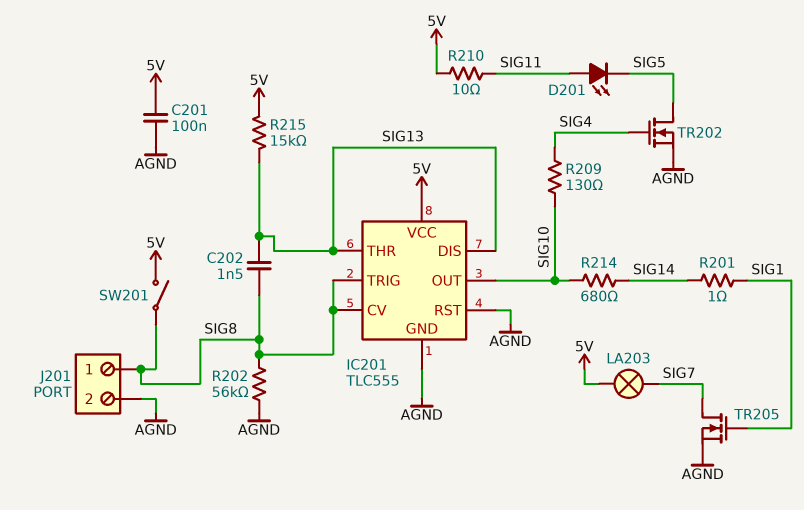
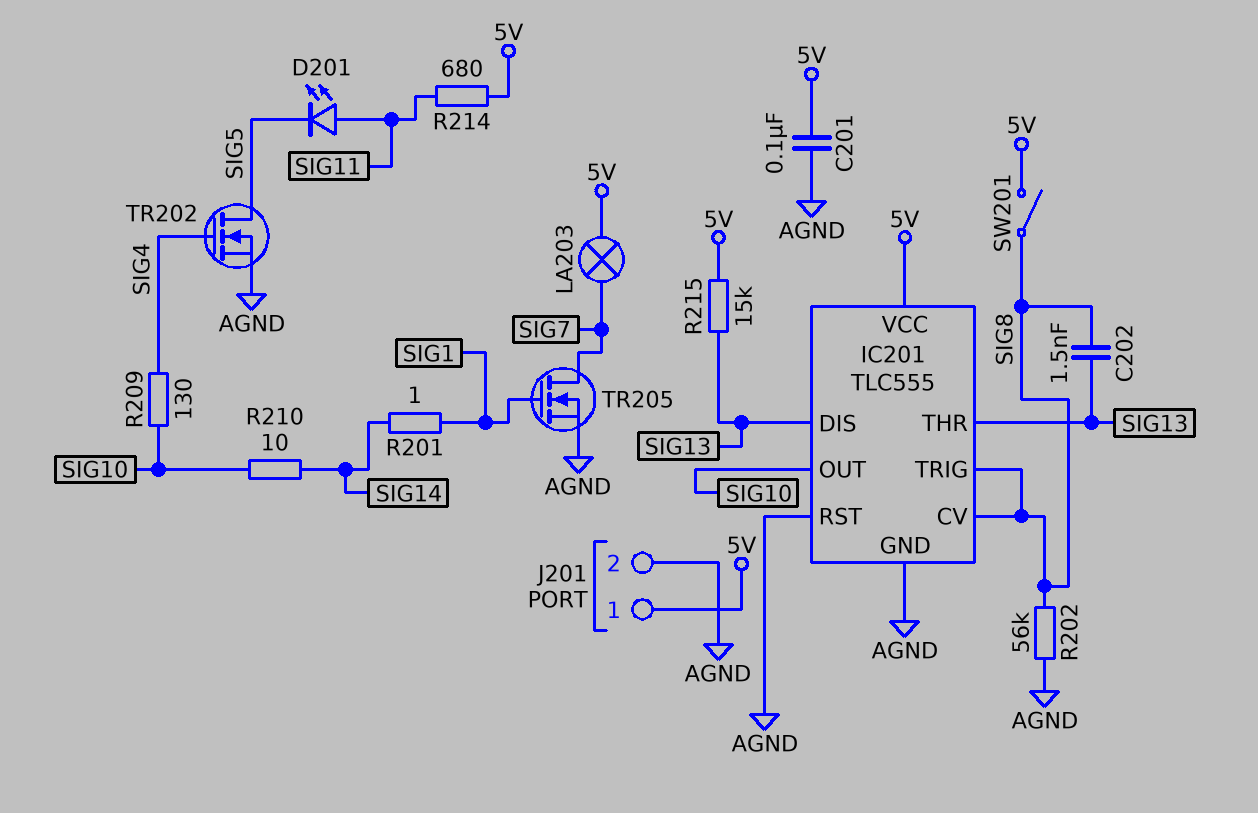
J201 pin 1: SIG8 -> 5V
R210: 10 (5V, SIG11) -> 10 (SIG10, SIG14)
R214: 680 (SIG10, SIG14) -> 680 (5V, SIG11)

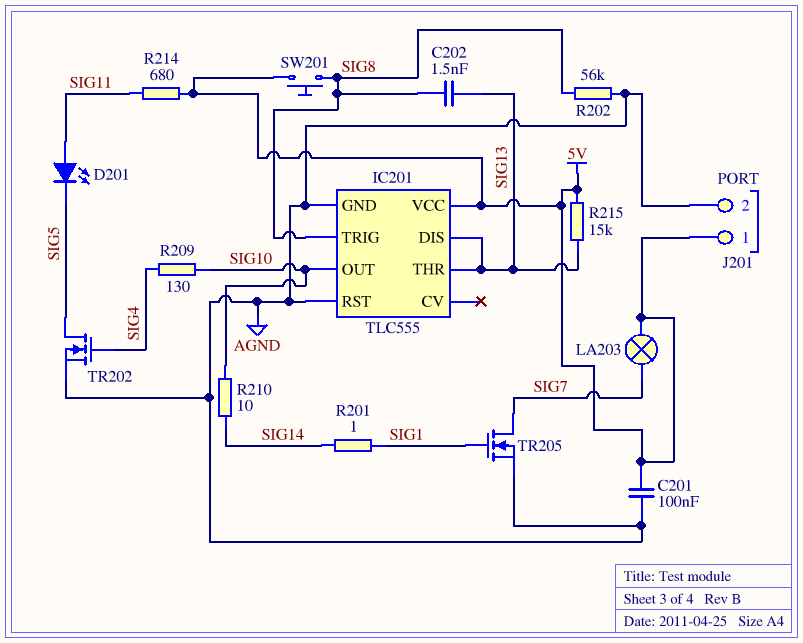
IC201 pin CV: SIG8 -> none
SW201: switch (5V, SIG8) -> button (5V, SIG8)

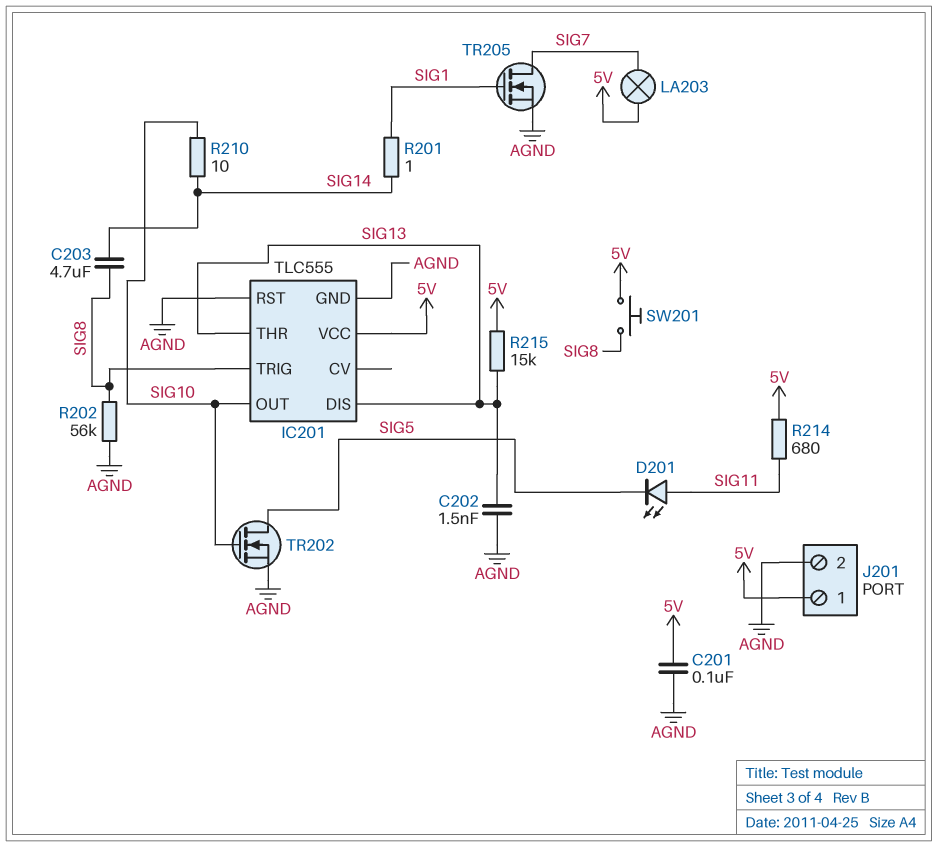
C202: 1.5nF (SIG8, SIG13) -> 1.5nF (AGND, SIG13)
C203: none -> 4.7uF (SIG8, SIG14)
R209: 130 (SIG4, SIG10) -> none
TR202: NMOS (G SIG4, D SIG5, S AGND) -> NMOS (G SIG10, D SIG5, S AGND)

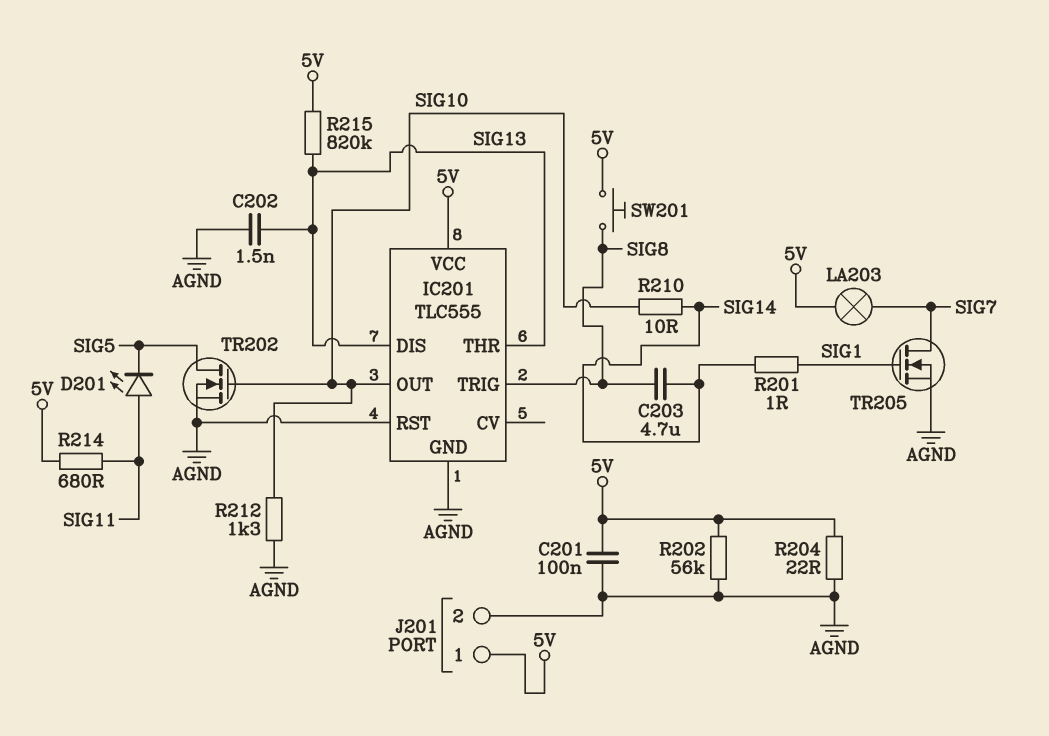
R202: 56k (AGND, SIG8) -> 56k (5V, AGND)
R204: none -> 22 (5V, AGND)
R212: none -> 1.3k (AGND, SIG10)
R215: 15k (5V, SIG13) -> 820k (5V, SIG13)

